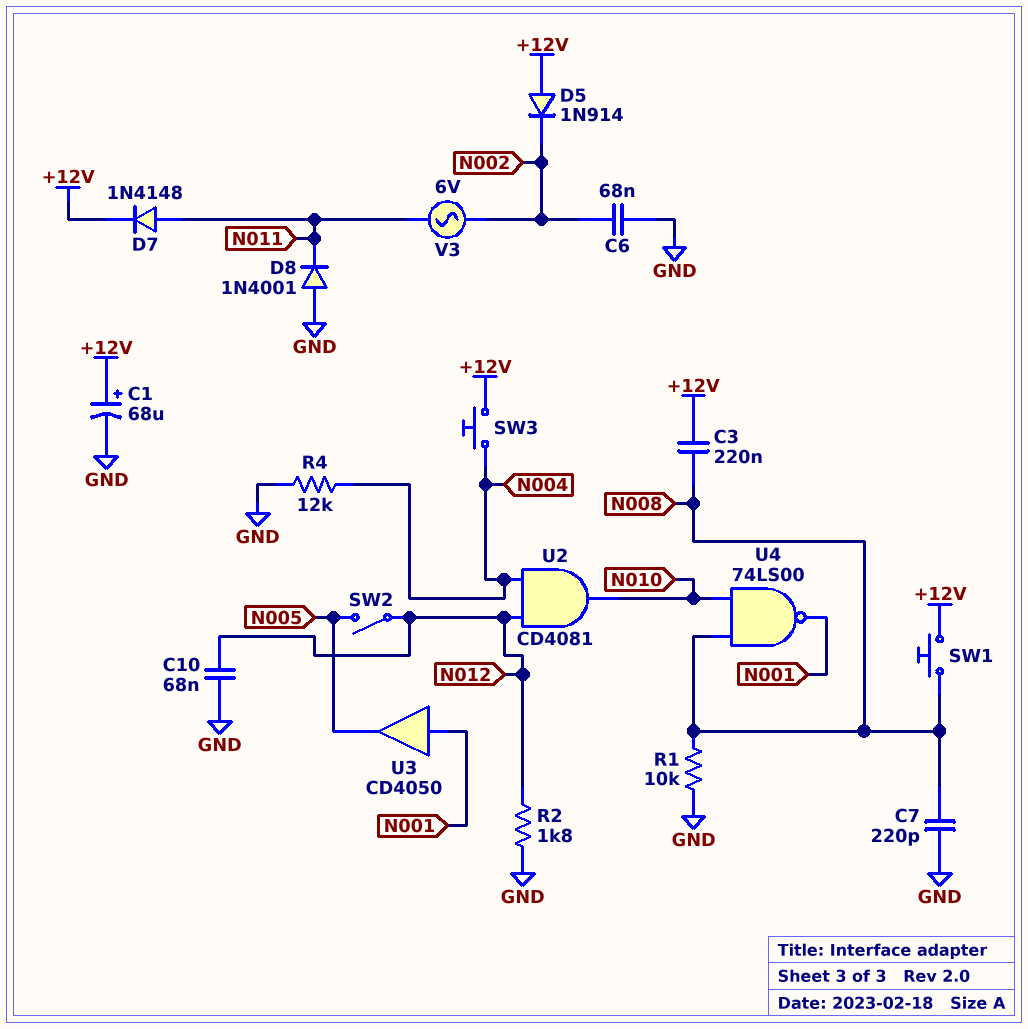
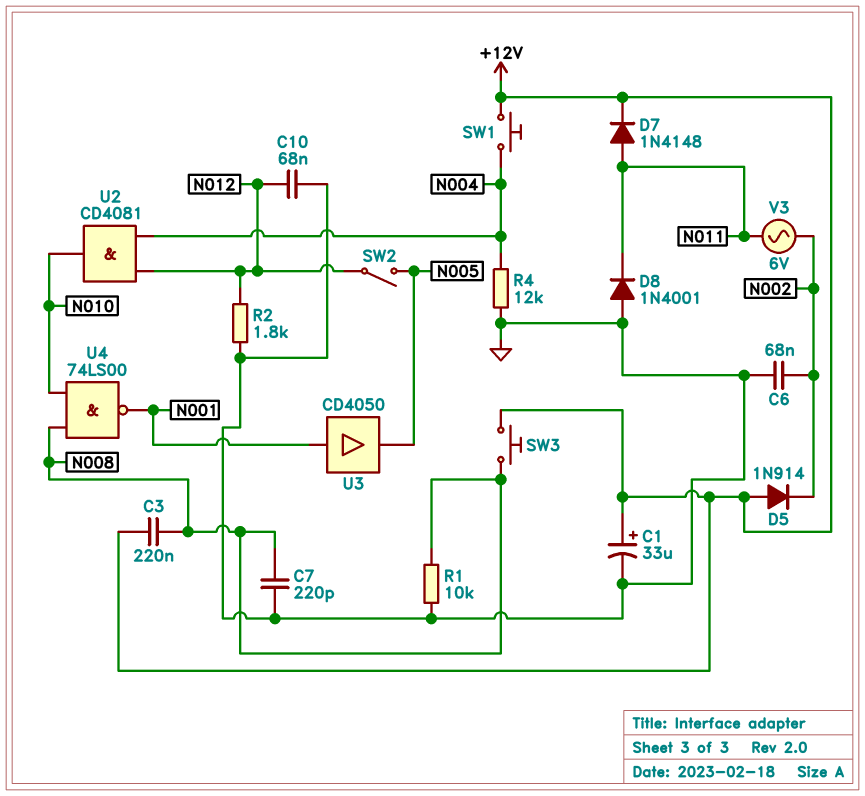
C1: 68uF (plus +12V, minus GND) -> 33uF (plus +12V, minus GND)
SW1: button (+12V, N008) -> button (+12V, N004)
SW3: button (+12V, N004) -> button (+12V, N008)

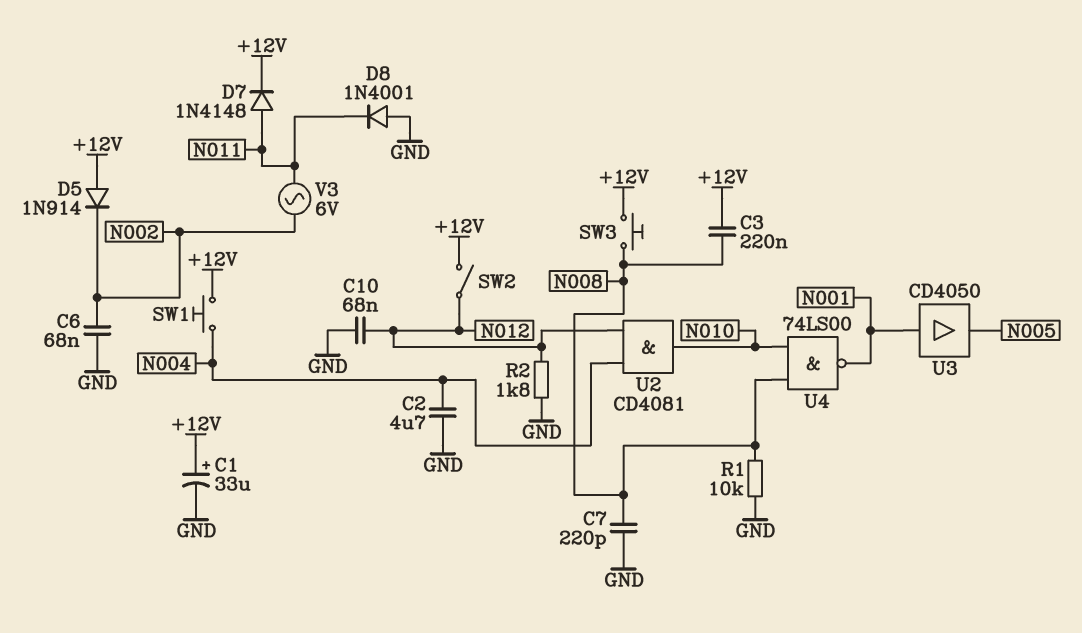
C2: none -> 4.7uF (GND, N004)
R4: 12k (GND, N004) -> none
SW2: switch (N005, N012) -> switch (+12V, N012)

